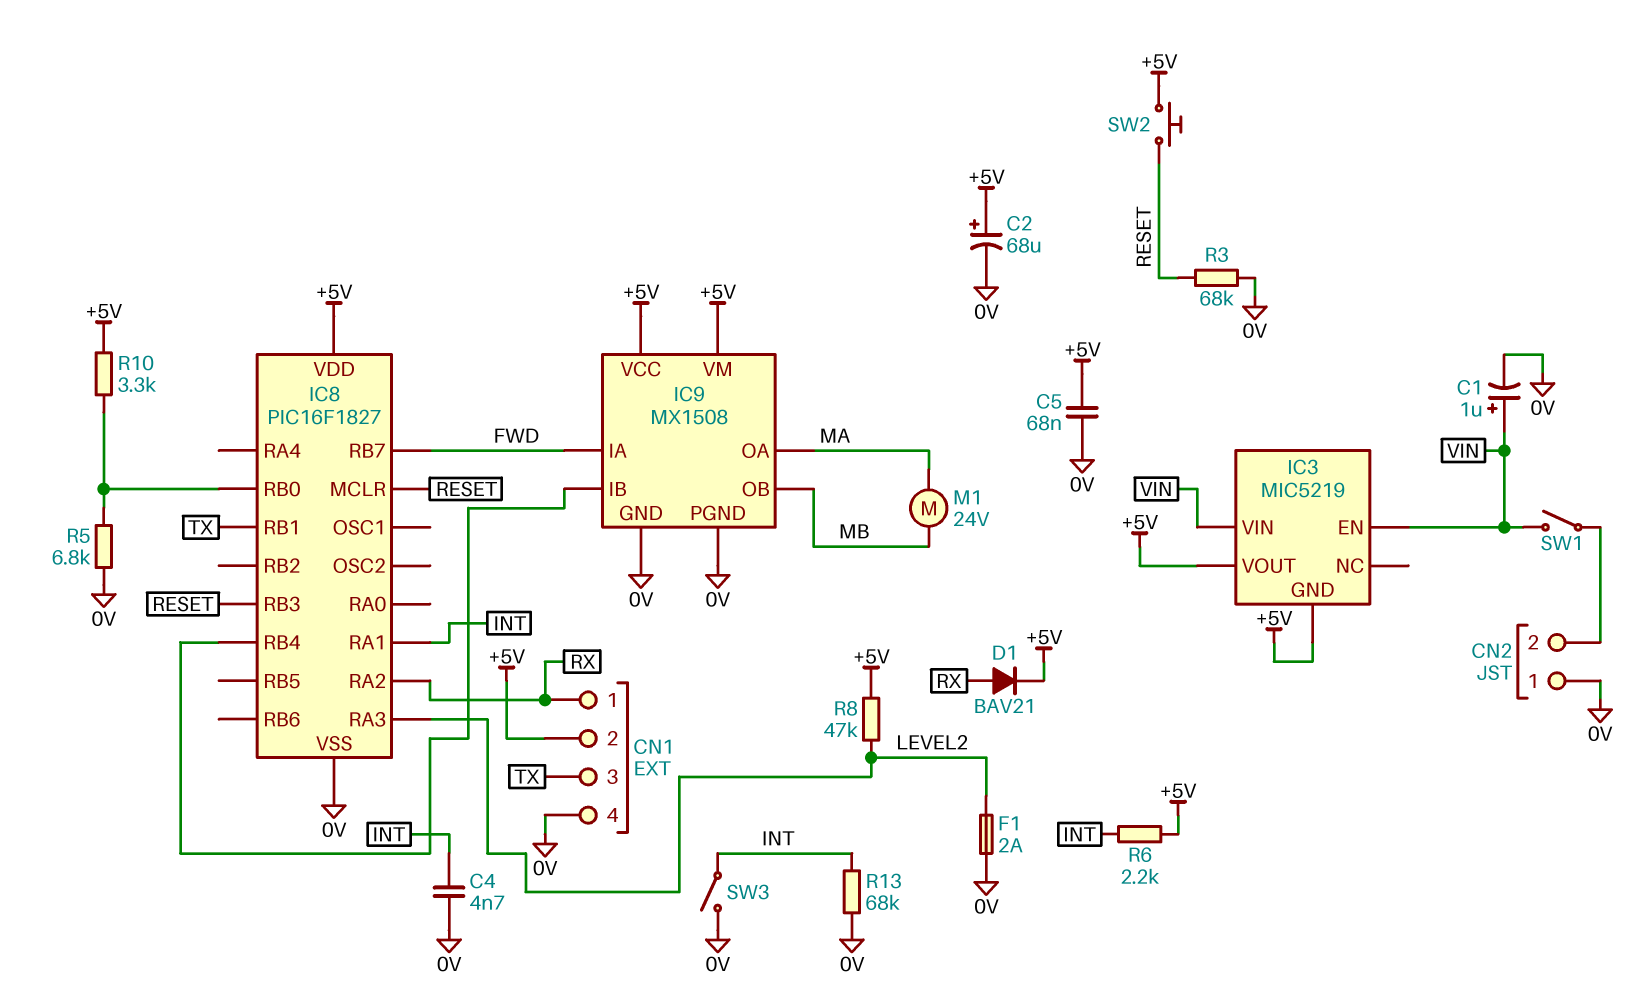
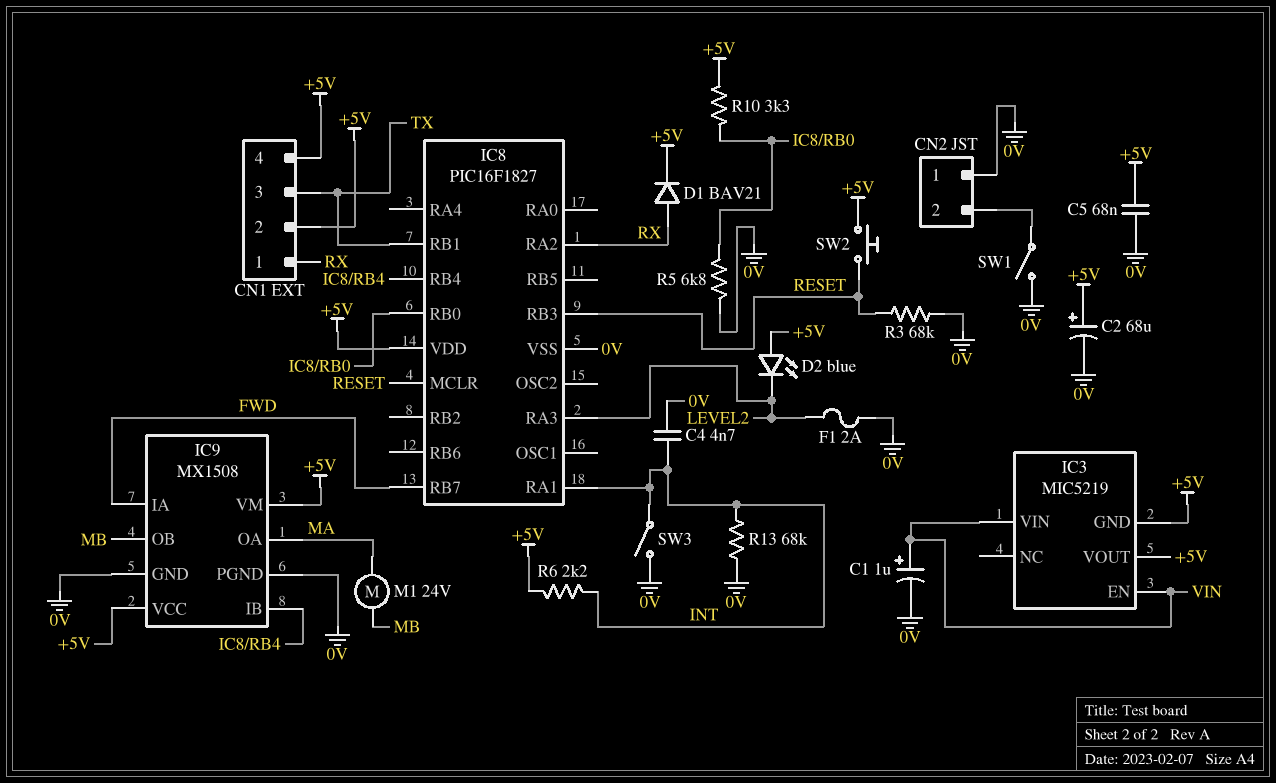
CN1 pin 4: 0V -> +5V
D2: none -> LED blue (A +5V, K LEVEL2)
R8: 47k (+5V, LEVEL2) -> none
SW1: switch (CN2/2, VIN) -> switch (0V, CN2/2)

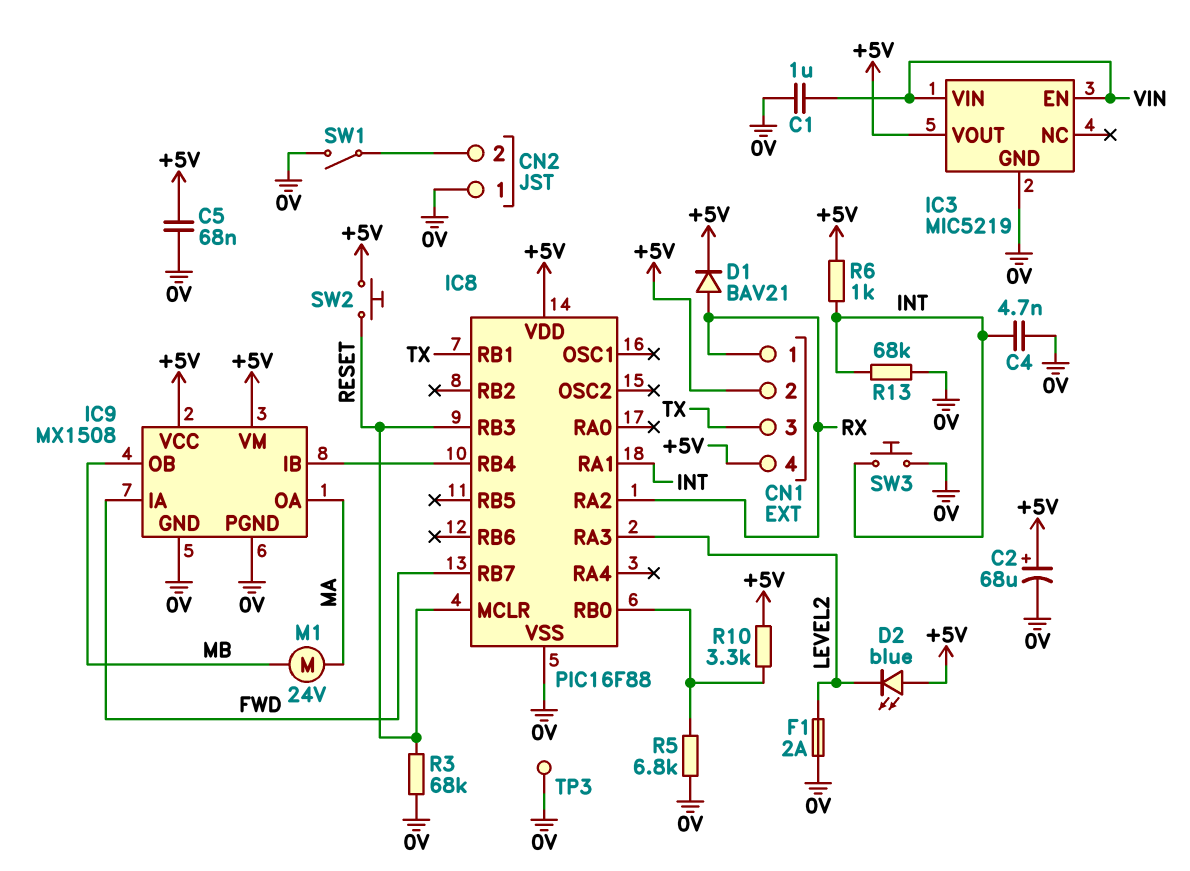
C1: 1uF (plus VIN, minus 0V) -> 1uF (0V, VIN)
IC3 pin GND: +5V -> 0V
IC8: PIC16F1827 -> PIC16F88
R6: 2.2k (+5V, INT) -> 1k (+5V, INT)
SW3: switch (0V, INT) -> button (0V, INT)
TP3: none -> test point (0V)

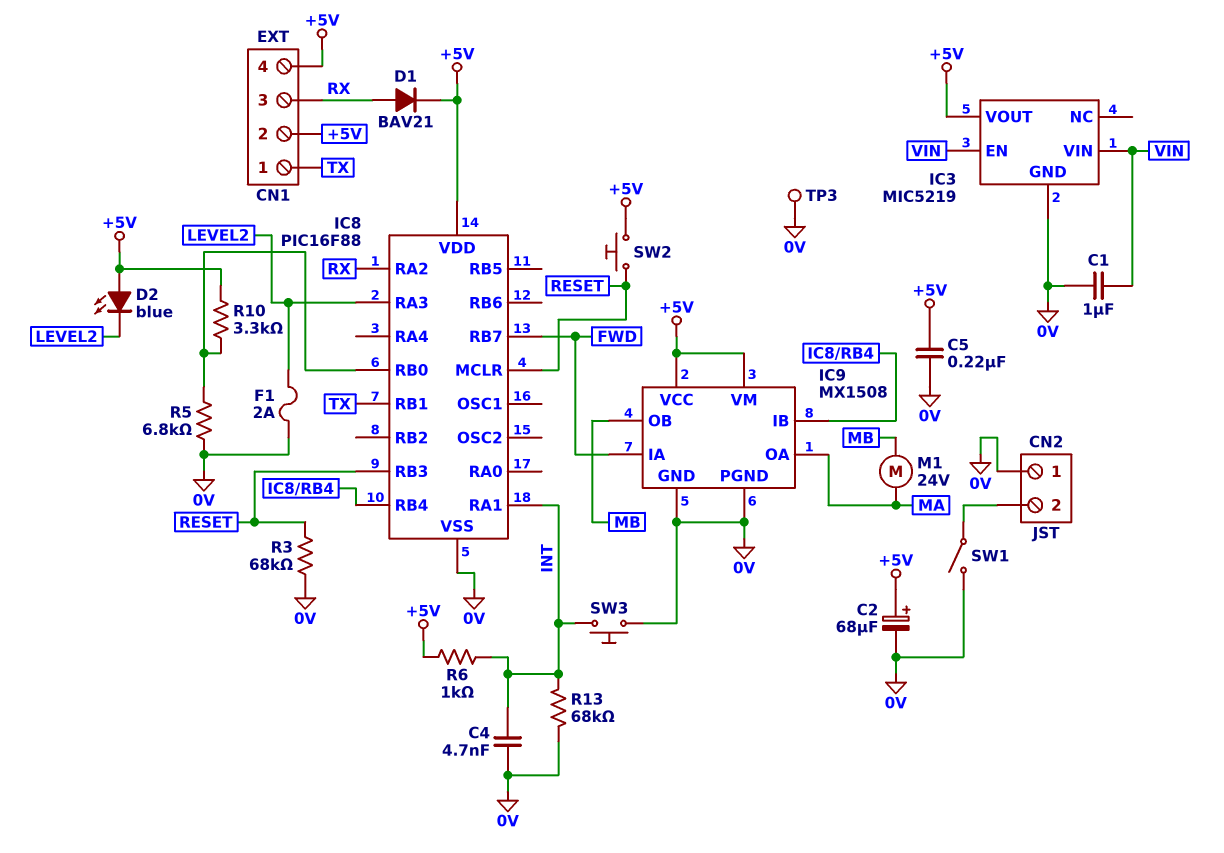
C5: 68nF (+5V, 0V) -> 220nF (+5V, 0V)
CN1 pin 1: RX -> TX
CN1 pin 3: TX -> RX

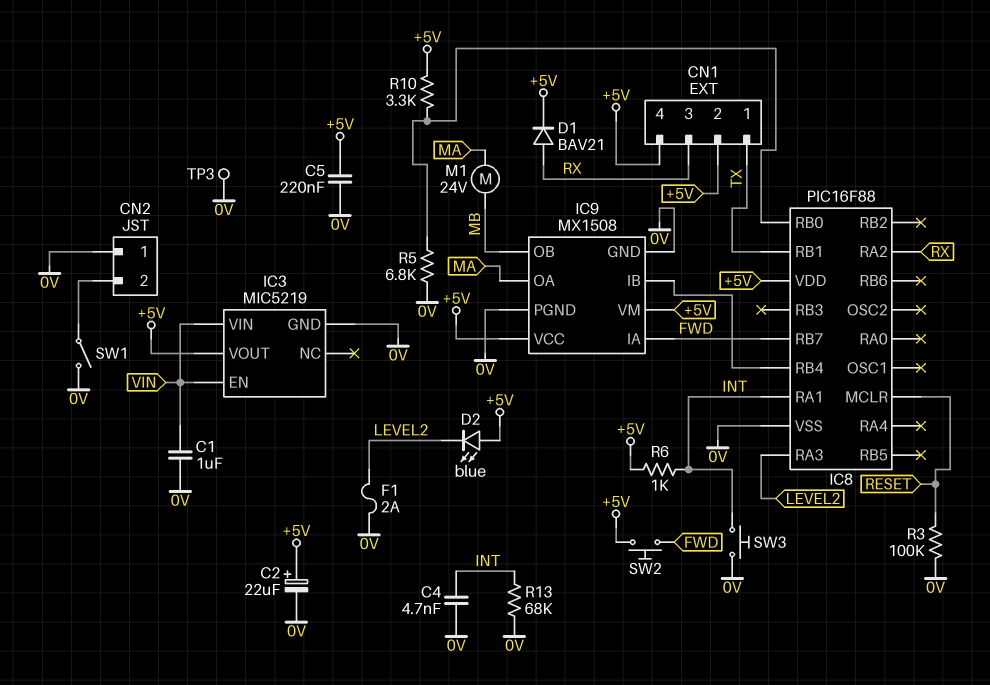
C2: 68uF (plus +5V, minus 0V) -> 22uF (plus +5V, minus 0V)
IC8 pin RB3: RESET -> none
R3: 68k (0V, RESET) -> 100k (0V, RESET)
SW2: button (+5V, RESET) -> button (+5V, FWD)

